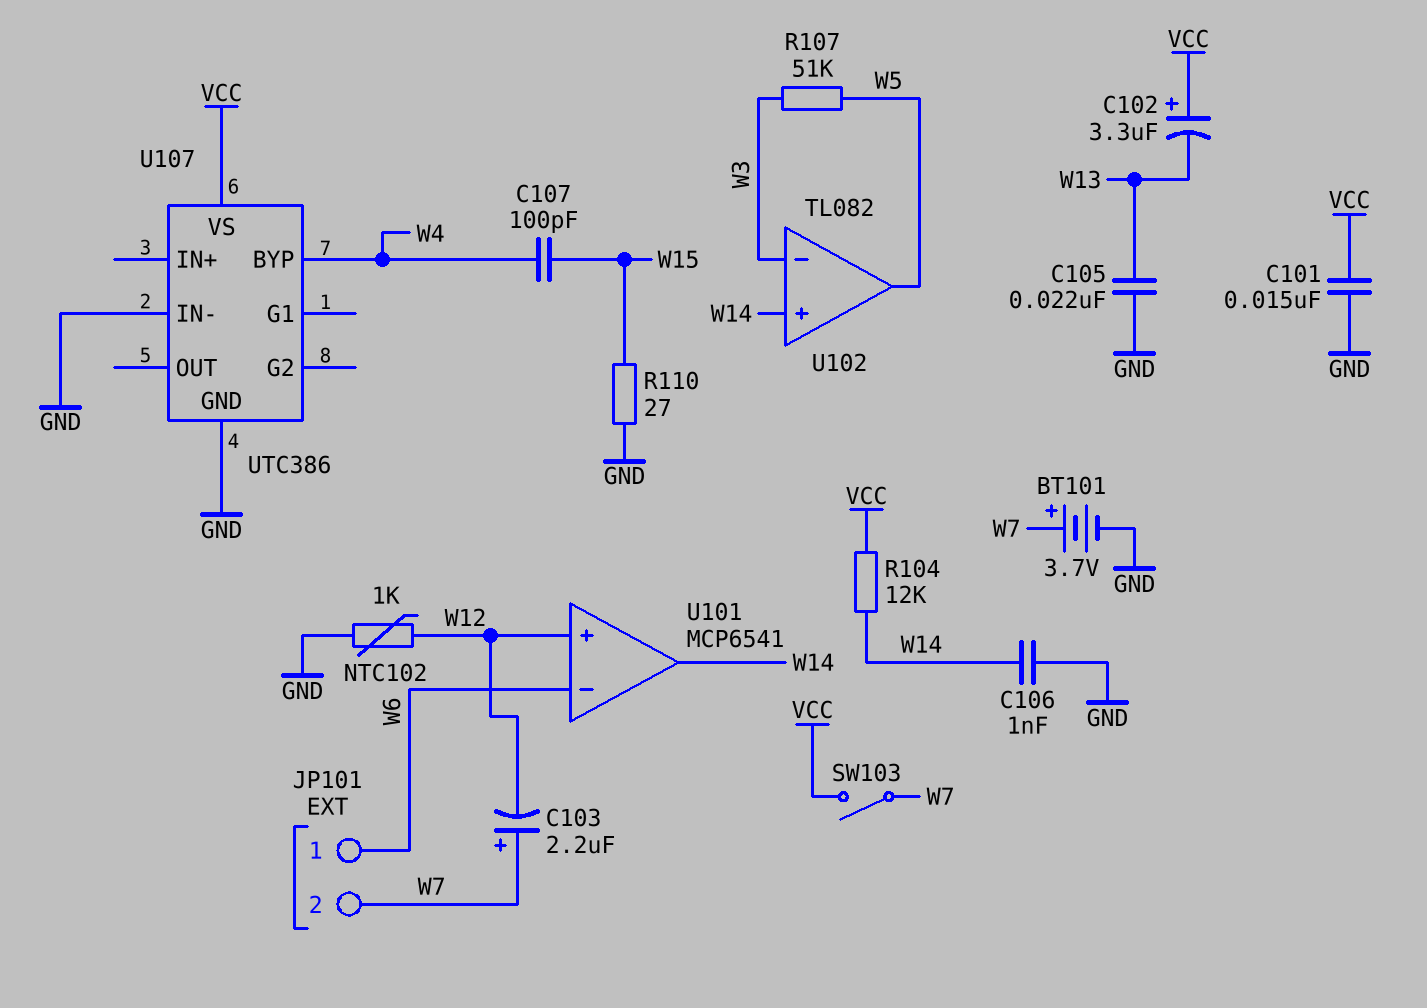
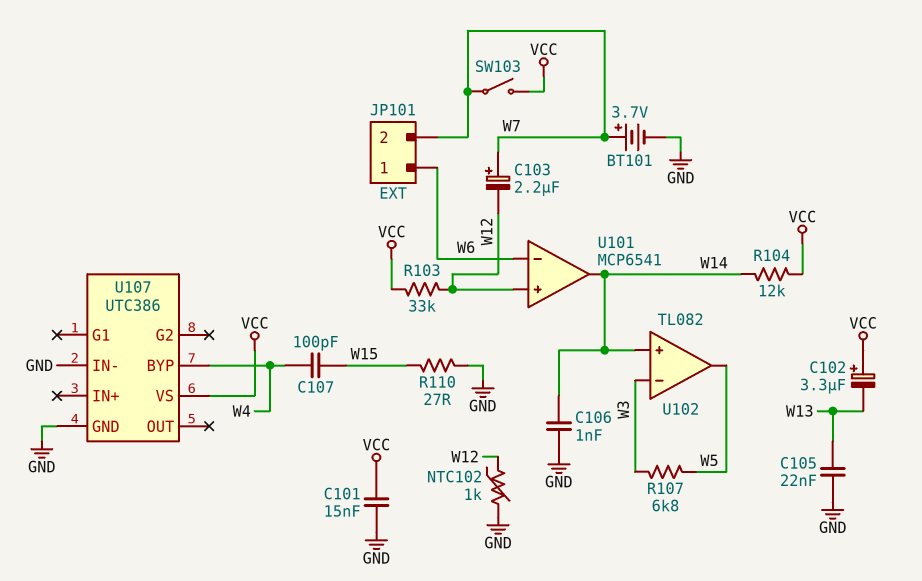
R103: none -> 33k (VCC, W12)
R107: 51k (W3, W5) -> 6.8k (W3, W5)

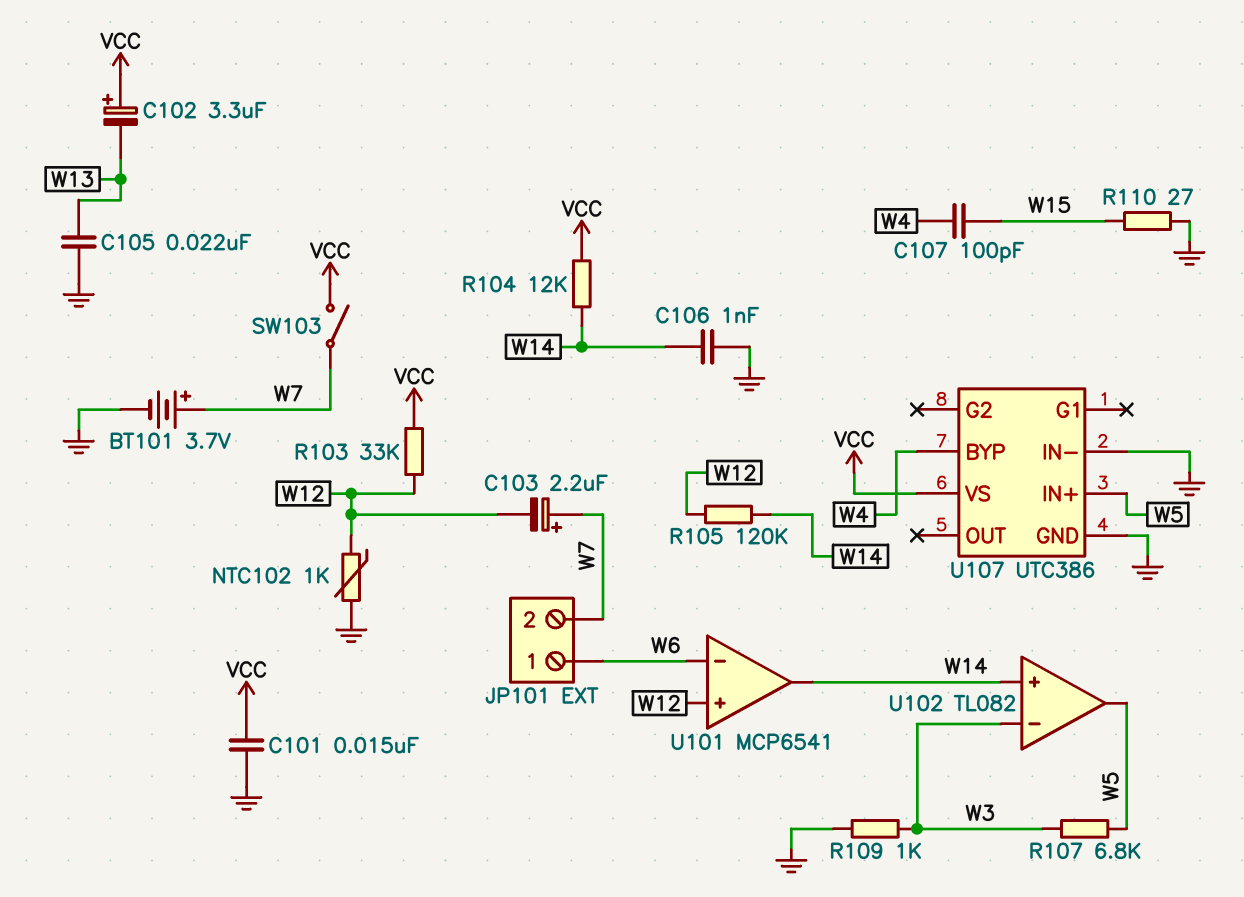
R105: none -> 120k (W12, W14)
R109: none -> 1k (GND, W3)
U107 pin IN+: none -> W5

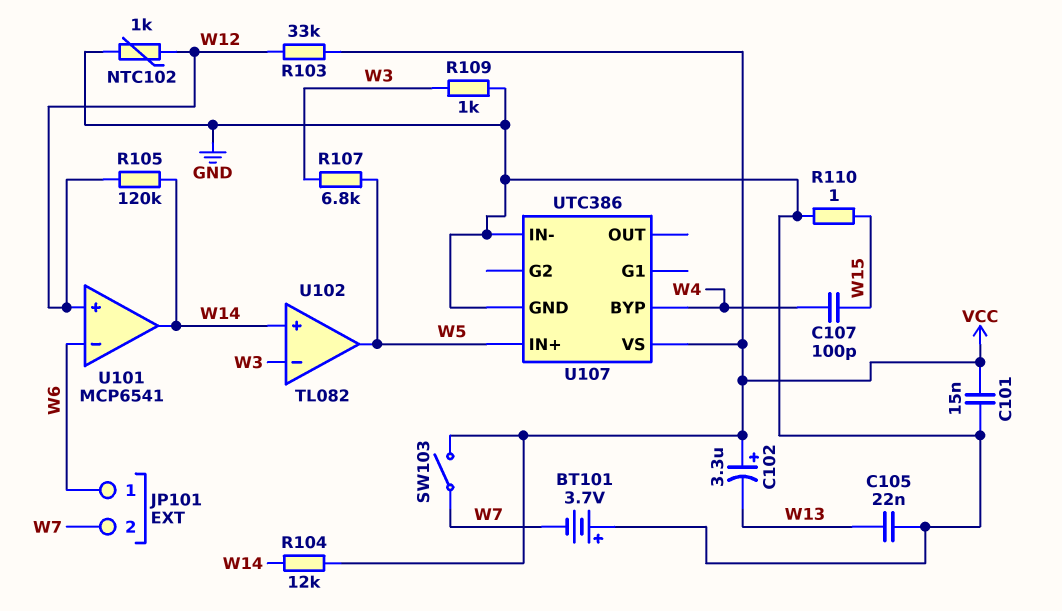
BT101: 3.7V (plus W7, minus GND) -> 3.7V (plus GND, minus W7)
C103: 2.2uF (plus W7, minus W12) -> none
C106: 1nF (GND, W14) -> none
R110: 27 (GND, W15) -> 1 (GND, W15)

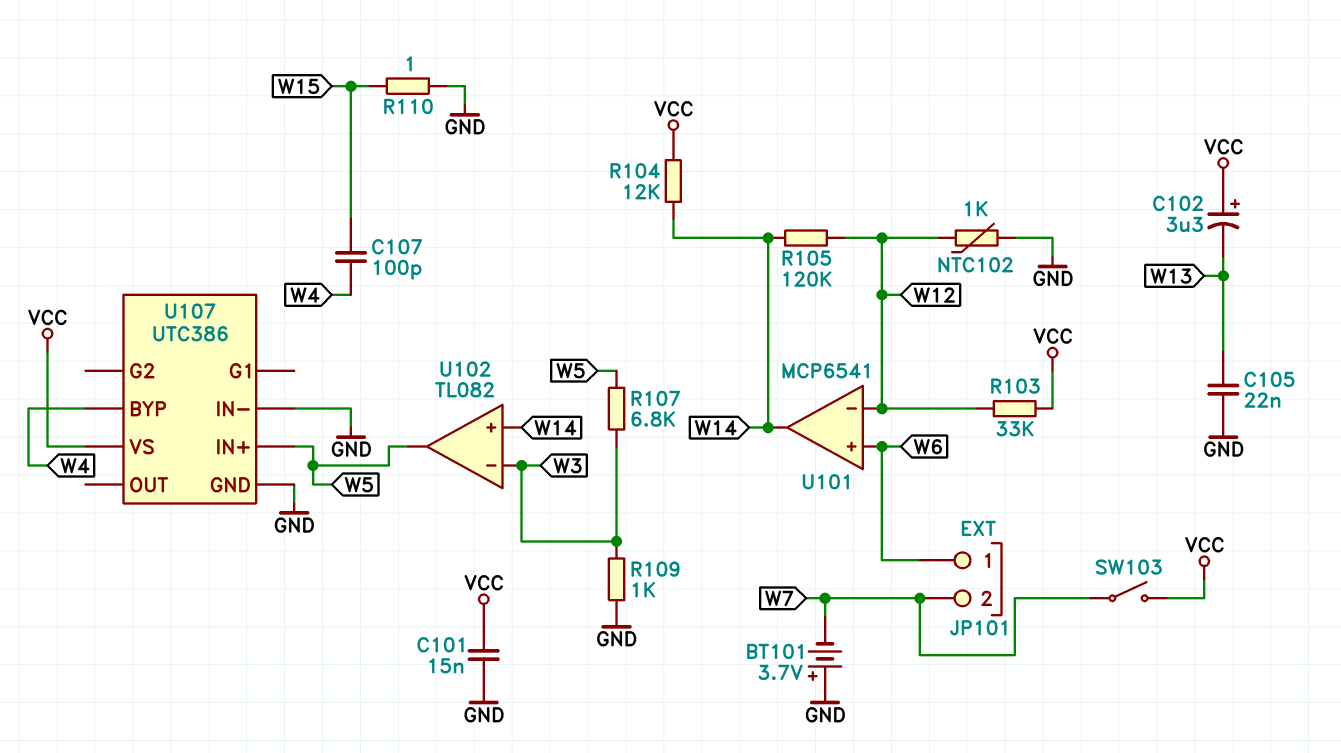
U101 pin in+: W12 -> W6
U101 pin in-: W6 -> W12

